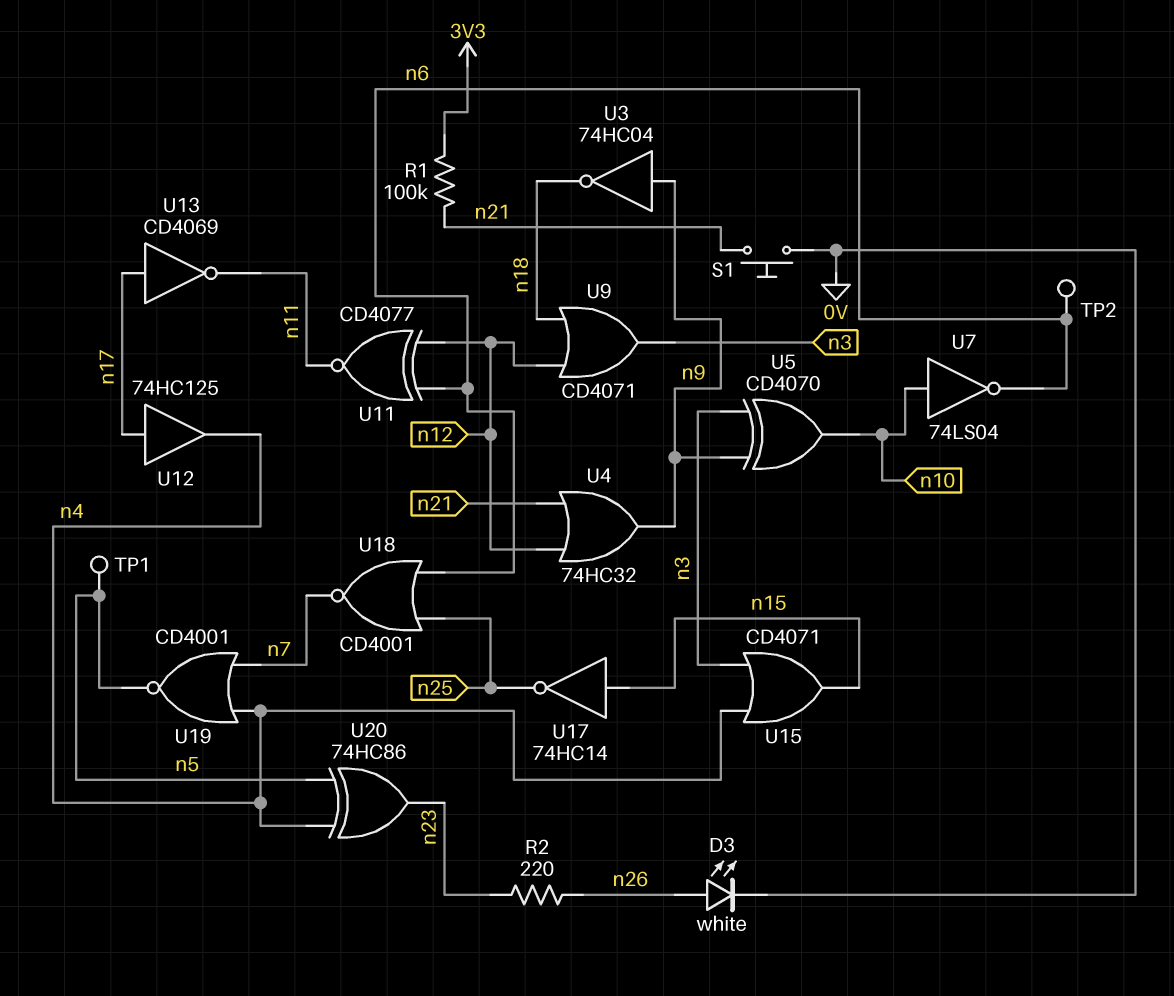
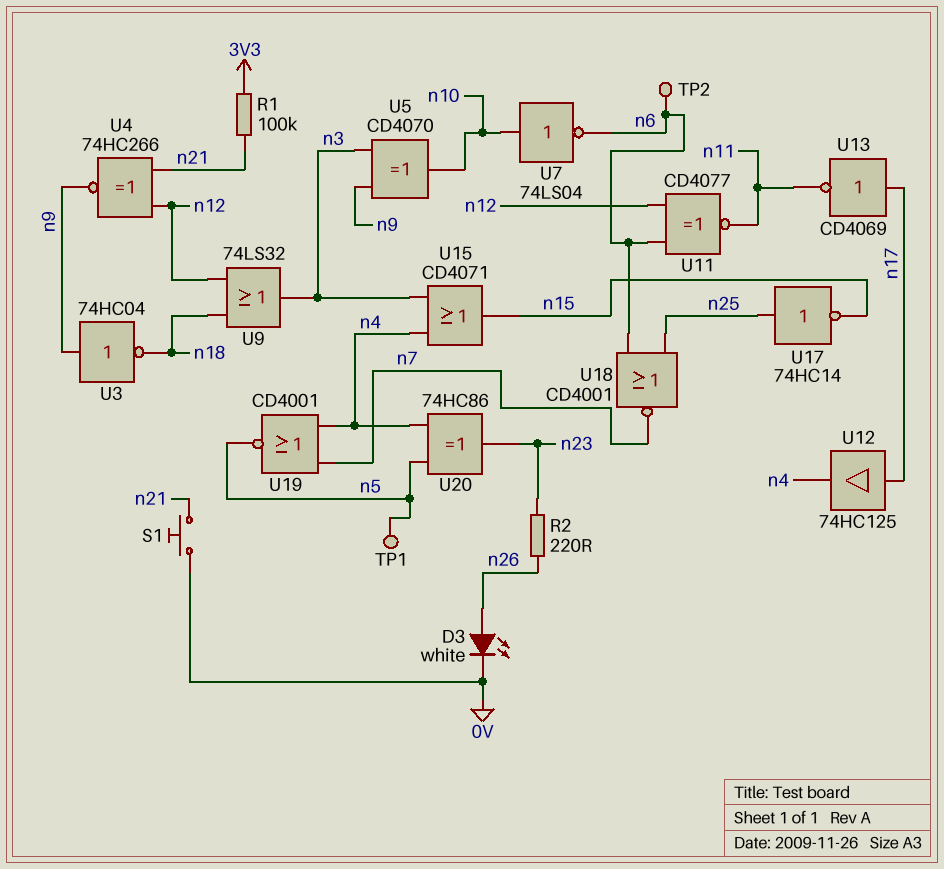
U4: OR 74HC32 (in n12, in n21, out n9) -> XNOR 74HC266 (in n12, in n21, out n9)
U9: OR CD4071 (in n12, in n18, out n3) -> OR 74LS32 (in n12, in n18, out n3)
U17: NOT 74HC14 (in n15, out n25) -> NOT 74HC14 (in n25, out n15)

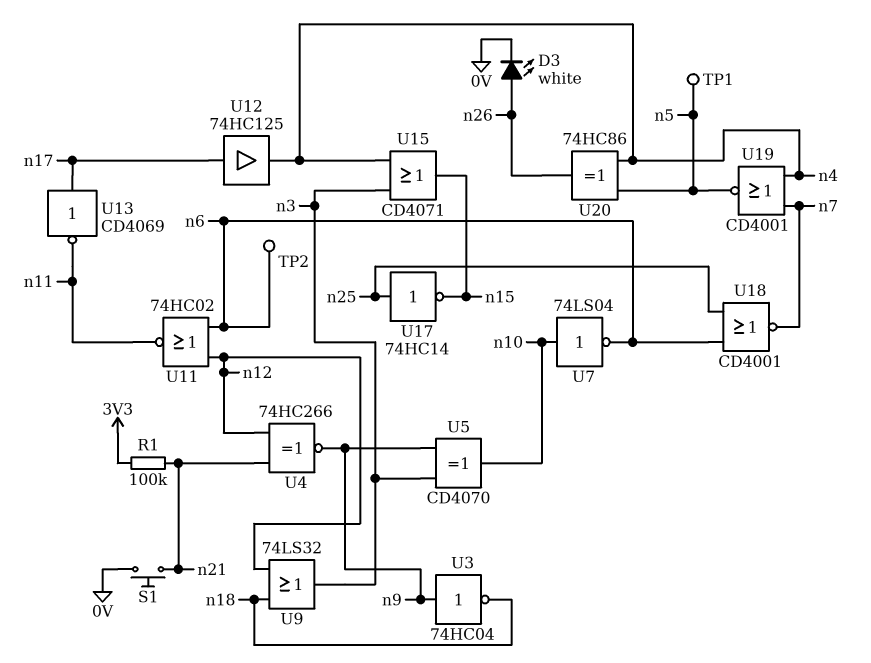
R2: 220 (n23, n26) -> none
U11: XNOR CD4077 (in n6, in n12, out n11) -> NOR 74HC02 (in n6, in n12, out n11)
U20: XOR 74HC86 (in n4, in n5, out n23) -> XOR 74HC86 (in n4, in n5, out n26)

